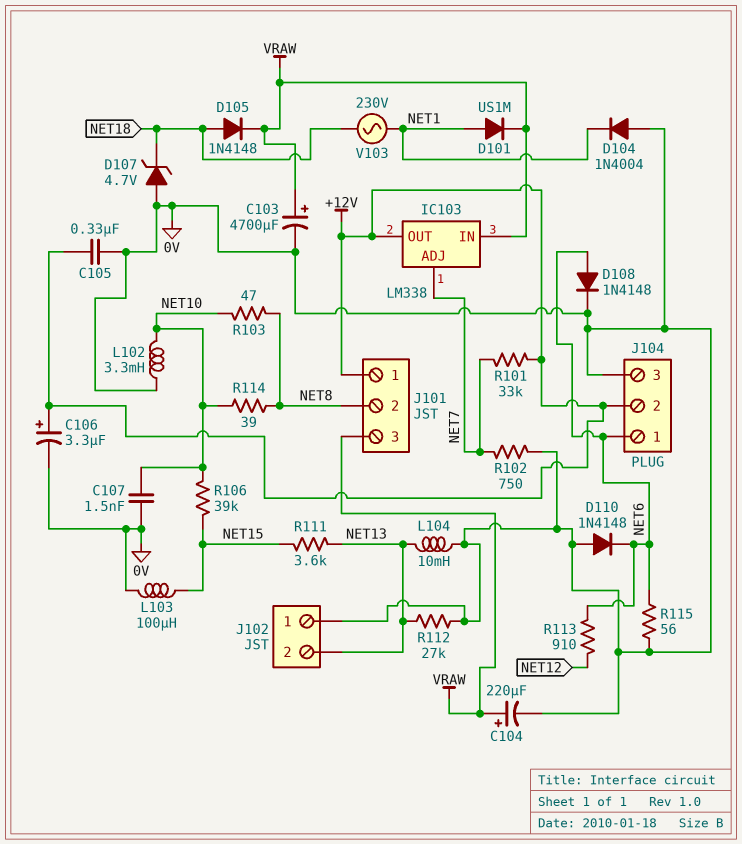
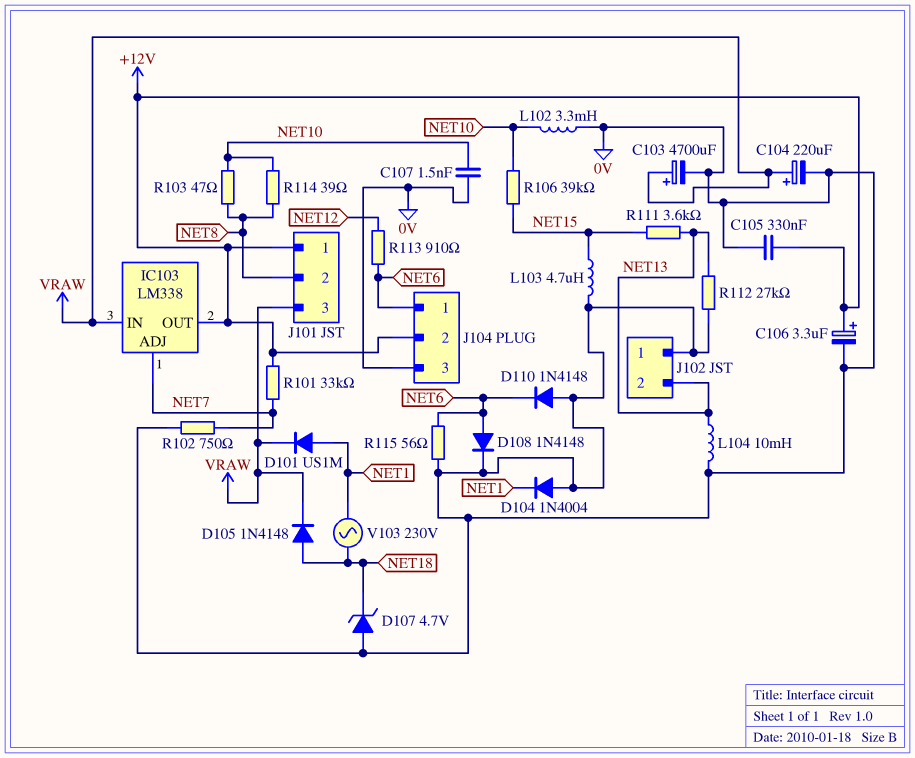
L103: 100uH (0V, NET15) -> 4.7uH (0V, NET15)

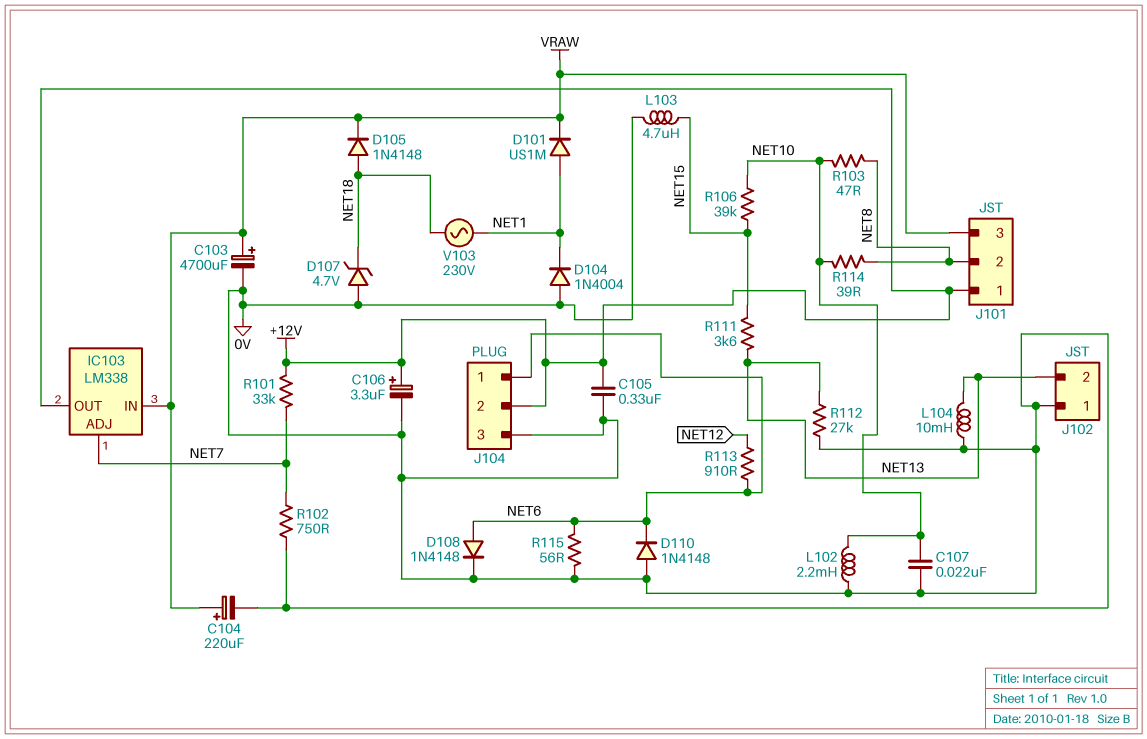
C107: 1.5nF (0V, NET10) -> 22nF (0V, NET10)
L102: 3.3mH (0V, NET10) -> 2.2mH (0V, NET10)

